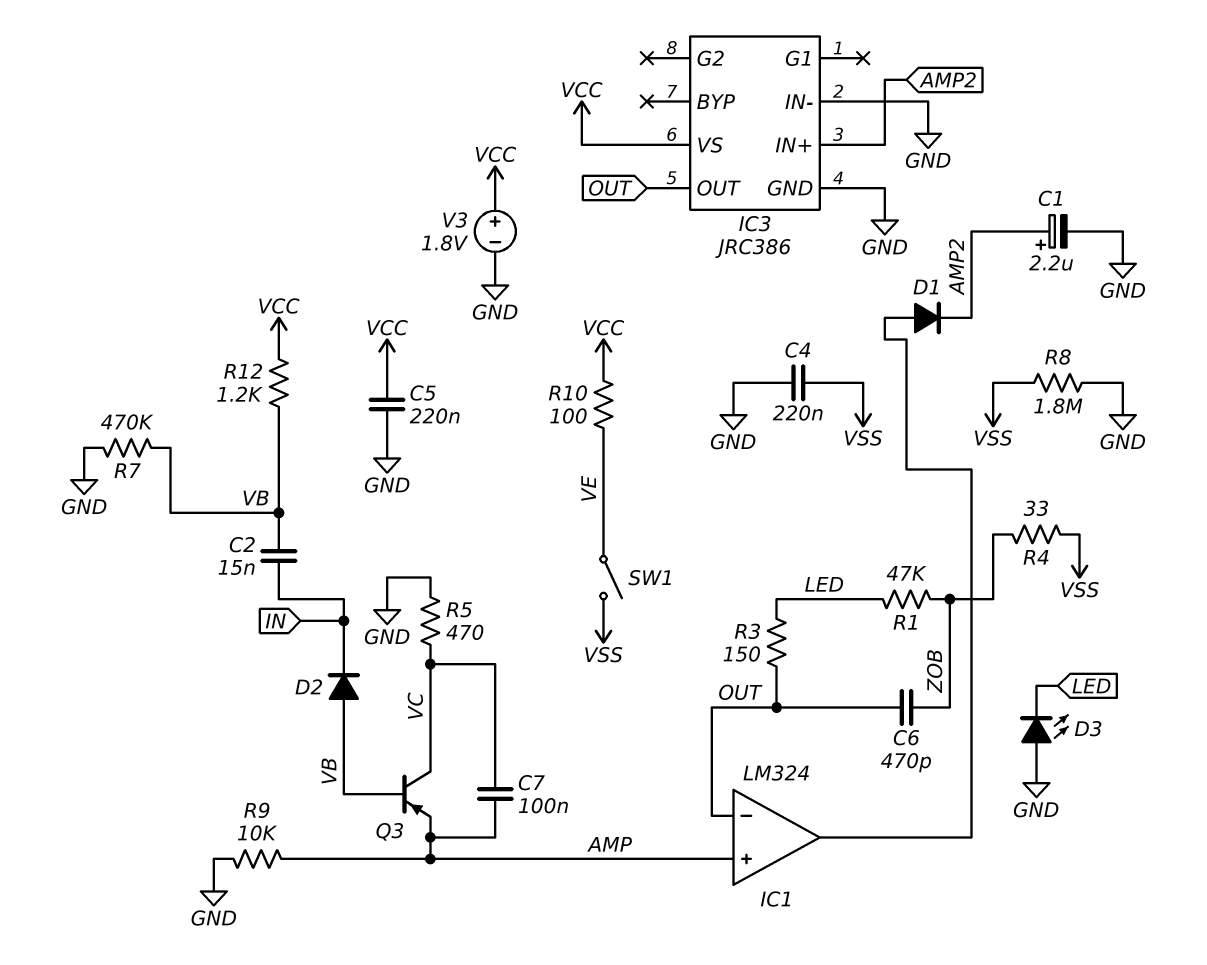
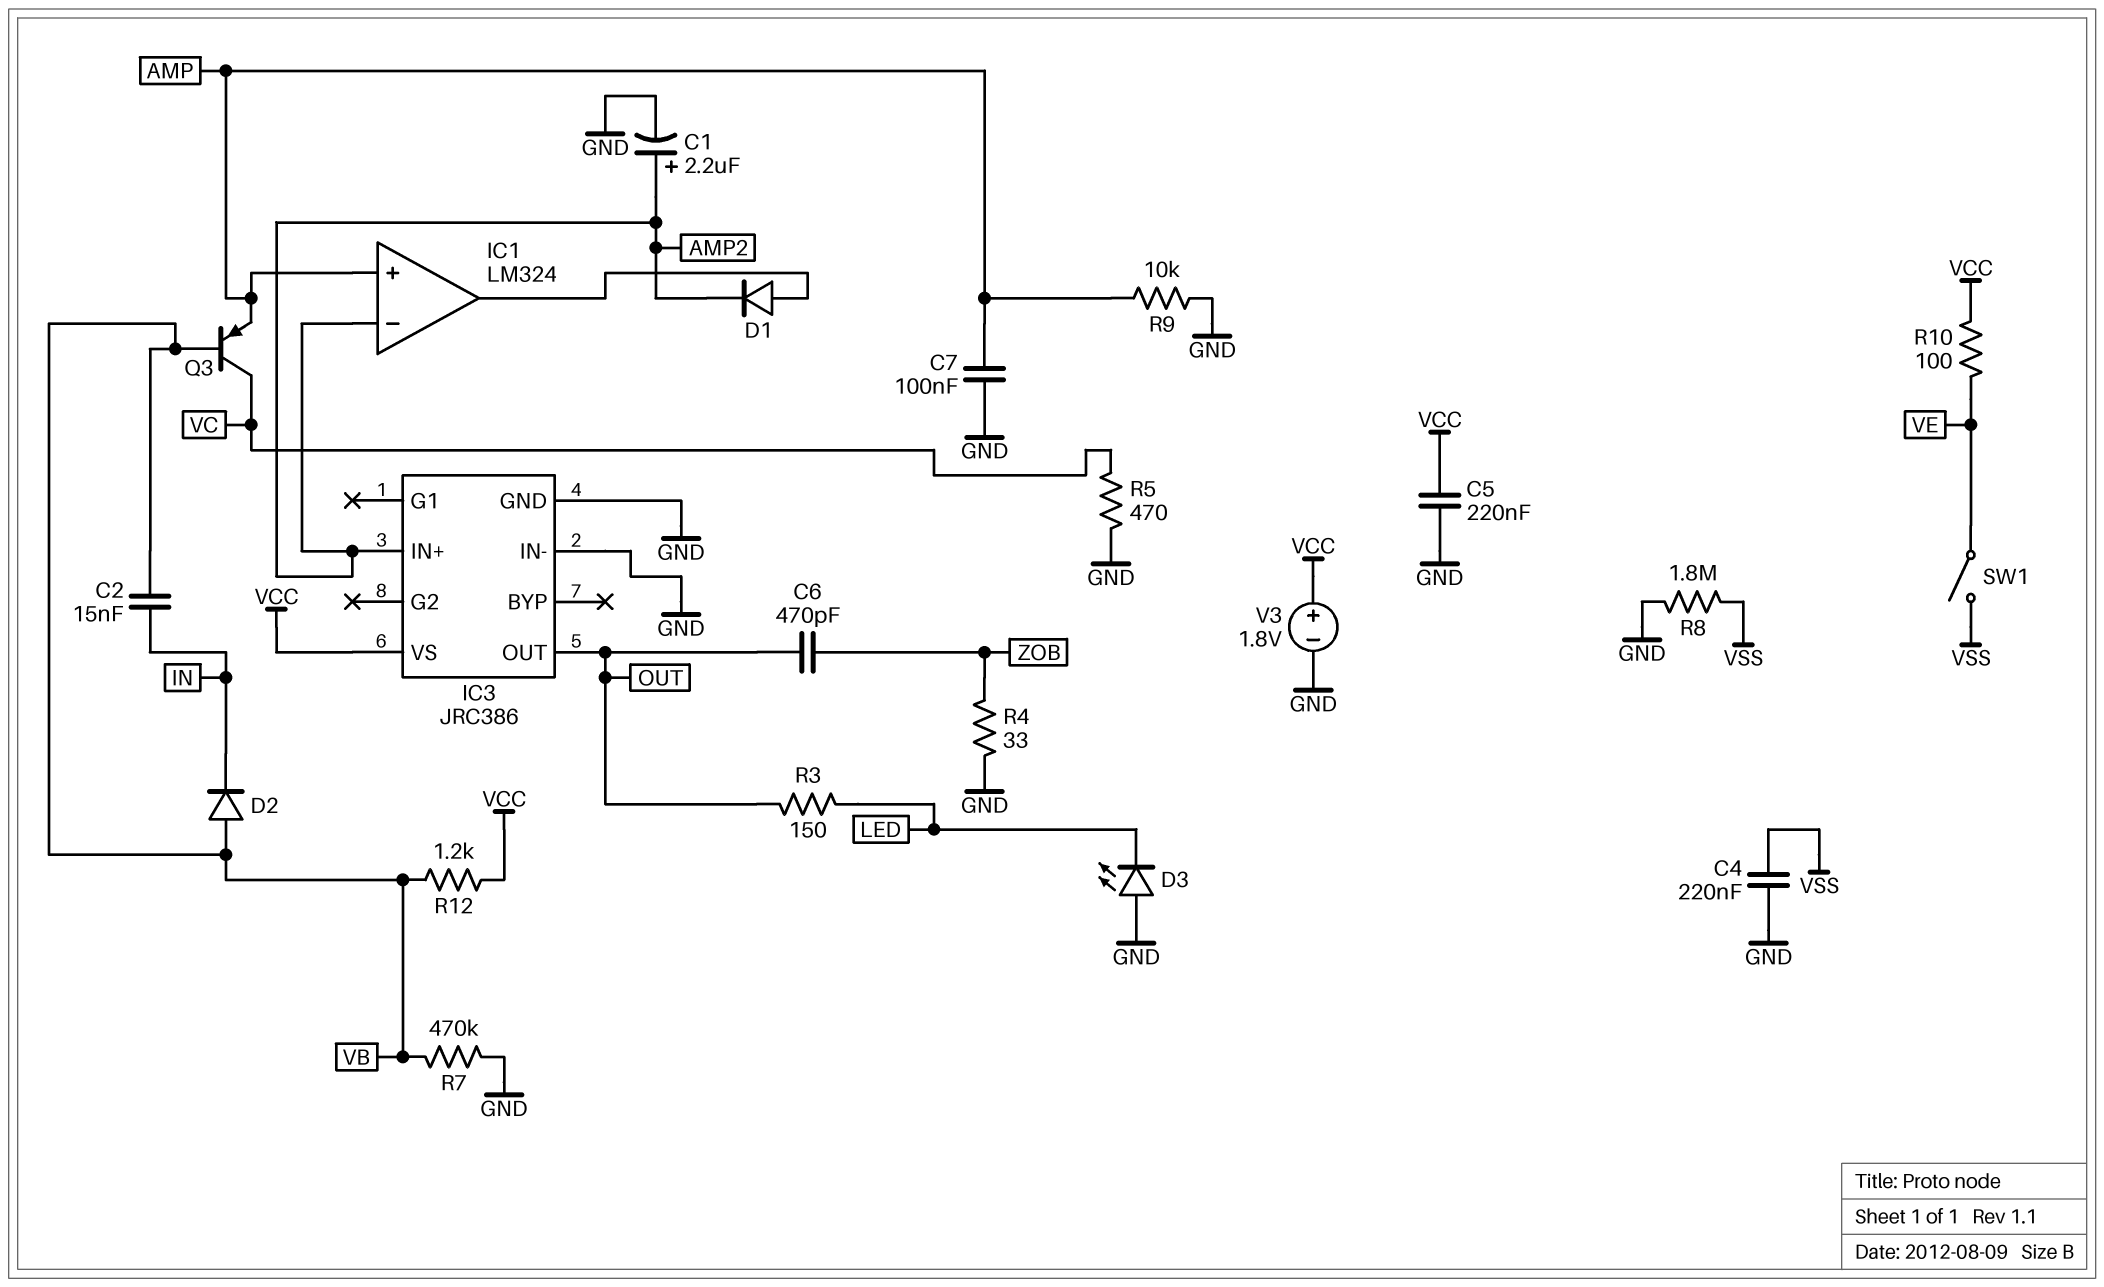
C7: 100nF (AMP, VC) -> 100nF (AMP, GND)
IC1 pin in-: OUT -> AMP2
R1: 47k (LED, ZOB) -> none
R4: 33 (VSS, ZOB) -> 33 (GND, ZOB)

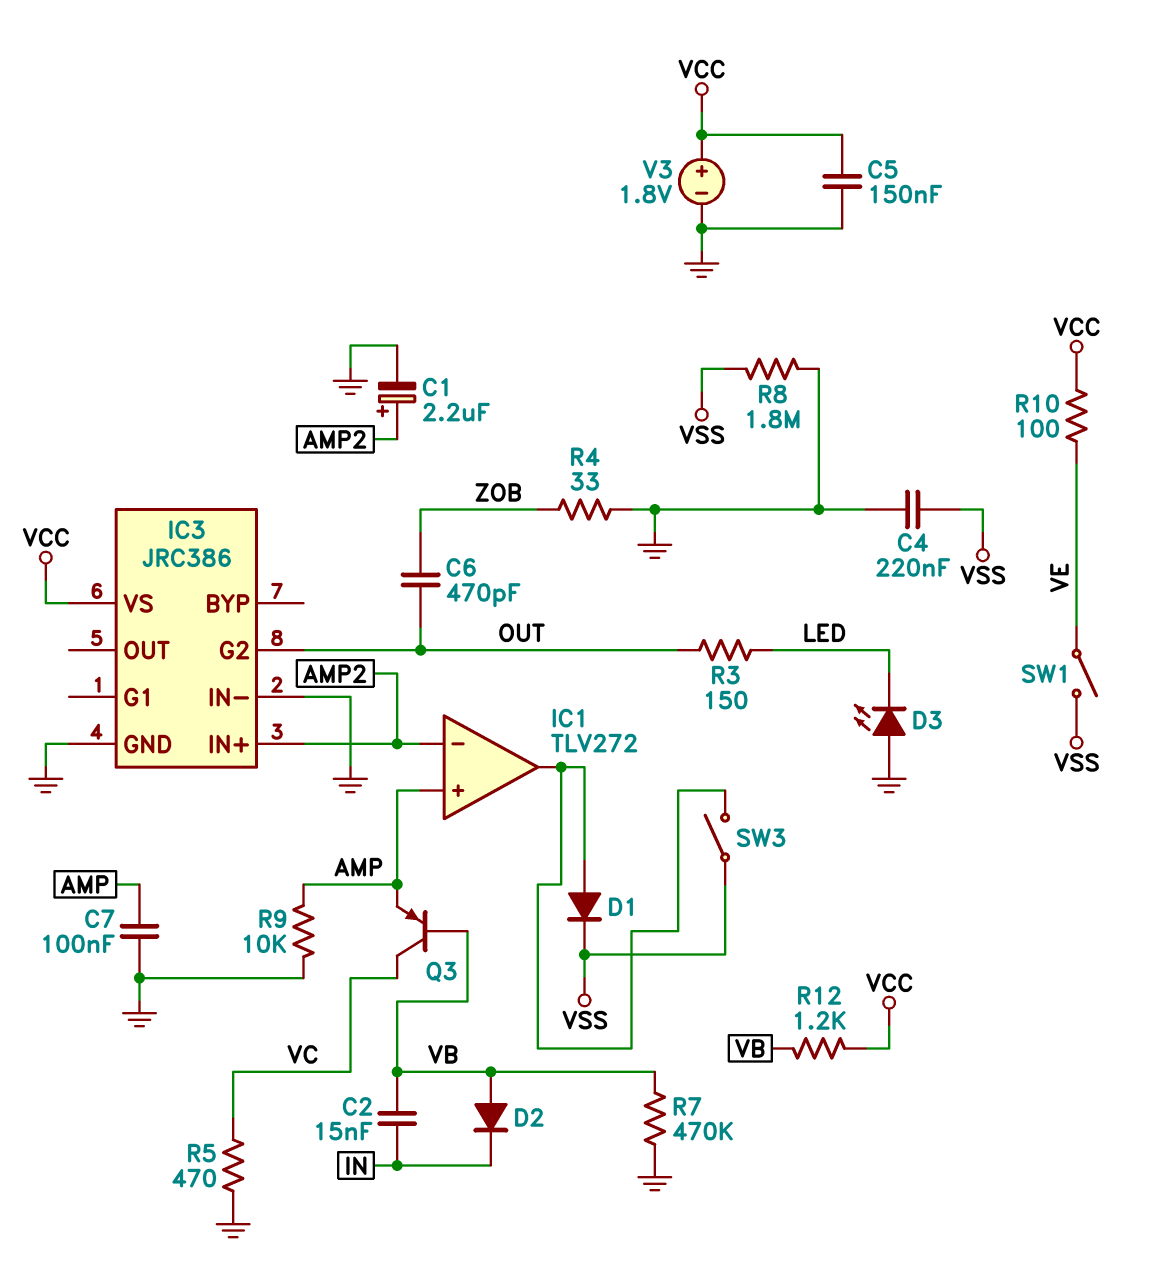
C5: 220nF (GND, VCC) -> 150nF (GND, VCC)
D1: diode (A IC1/out, K AMP2) -> diode (A IC1/out, K VSS)
IC1: LM324 -> TLV272
IC3 pin G2: none -> OUT
IC3 pin OUT: OUT -> none
SW3: none -> switch (IC1/out, VSS)

